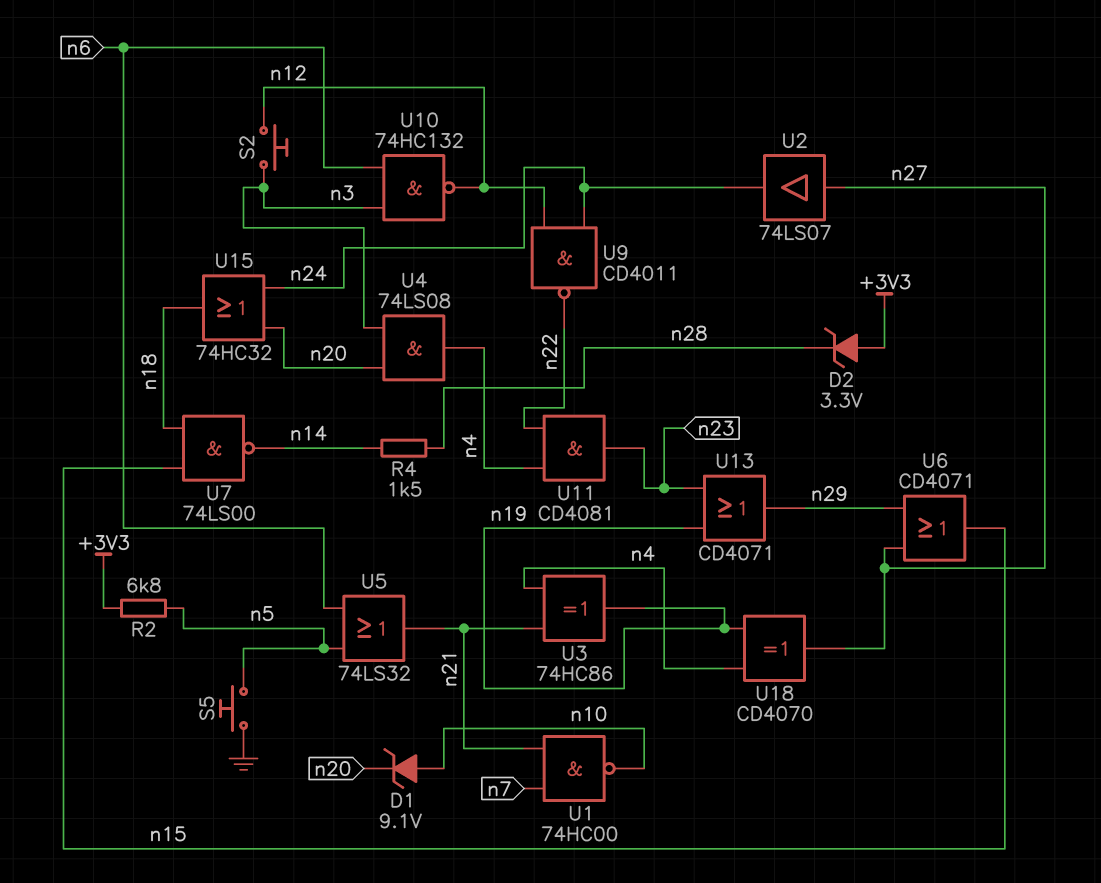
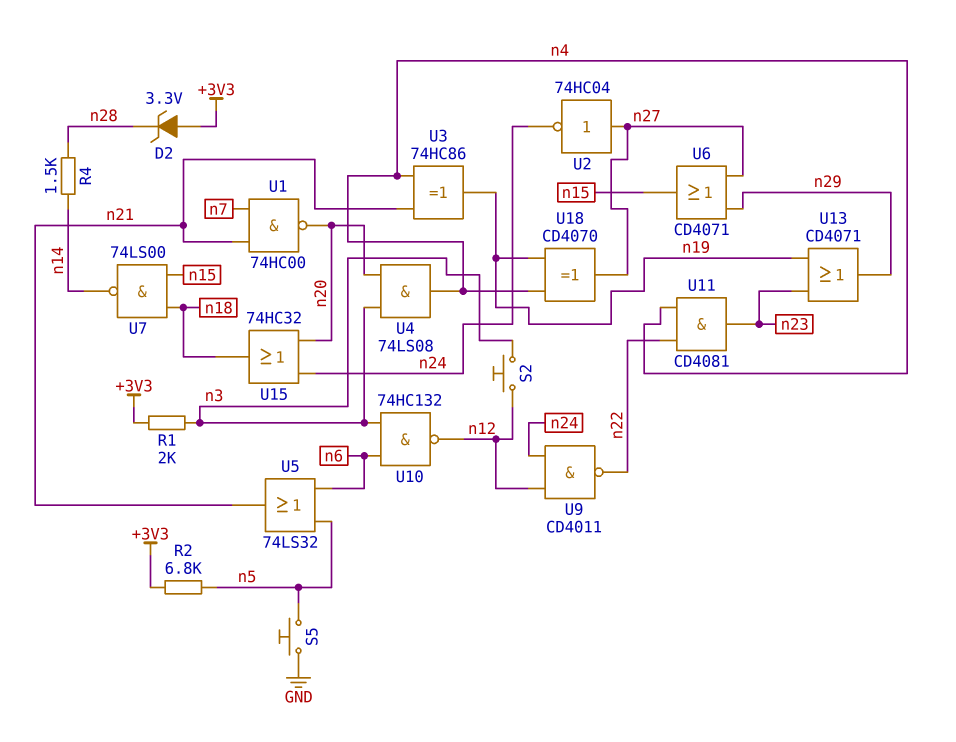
D1: zener 9.1V (A n10, K n20) -> none
R1: none -> 2k (+3V3, n3)
U1: NAND 74HC00 (in n7, in n21, out n10) -> NAND 74HC00 (in n7, in n21, out n20)
U2: buffer 74LS07 (in n27, out n24) -> NOT 74HC04 (in n27, out n24)

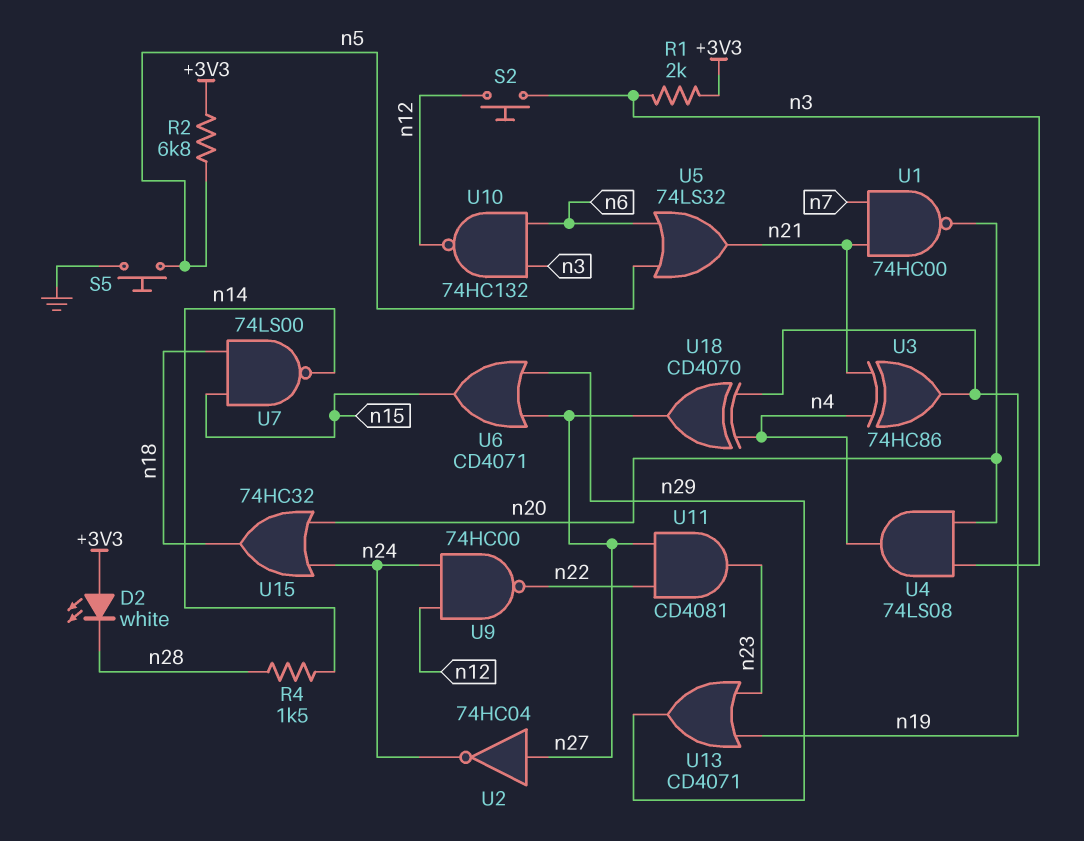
D2: zener 3.3V (A +3V3, K n28) -> LED white (A +3V3, K n28)
U9: NAND CD4011 (in n12, in n24, out n22) -> NAND 74HC00 (in n12, in n24, out n22)
U11: AND CD4081 (in n4, in n22, out n23) -> AND CD4081 (in n22, in n27, out n23)

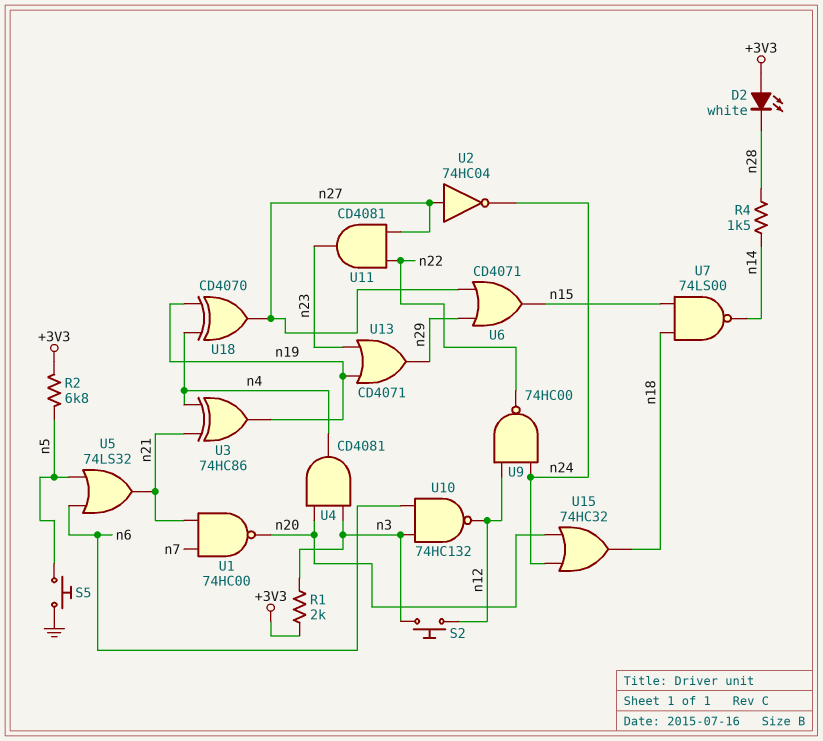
U4: AND 74LS08 (in n3, in n20, out n4) -> AND CD4081 (in n3, in n20, out n4)

